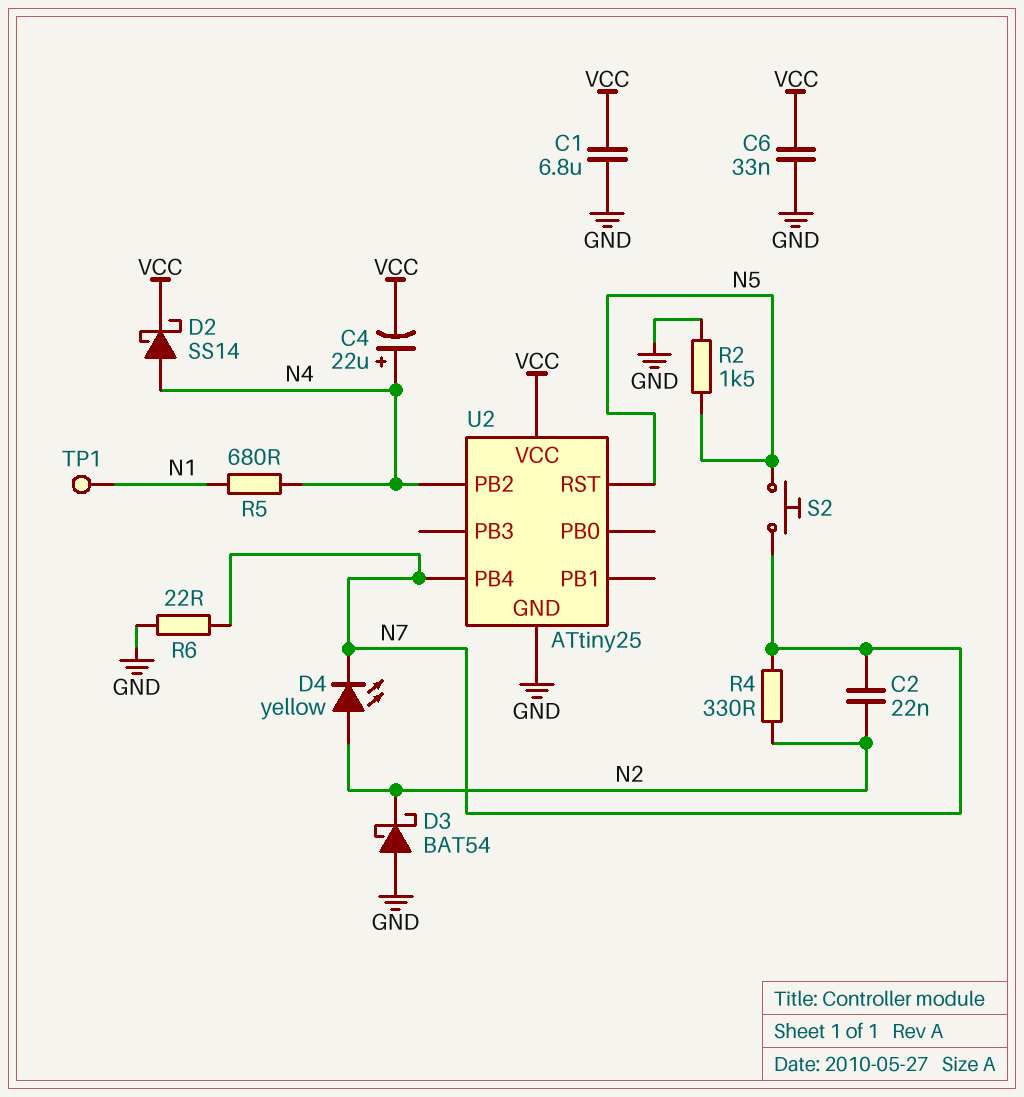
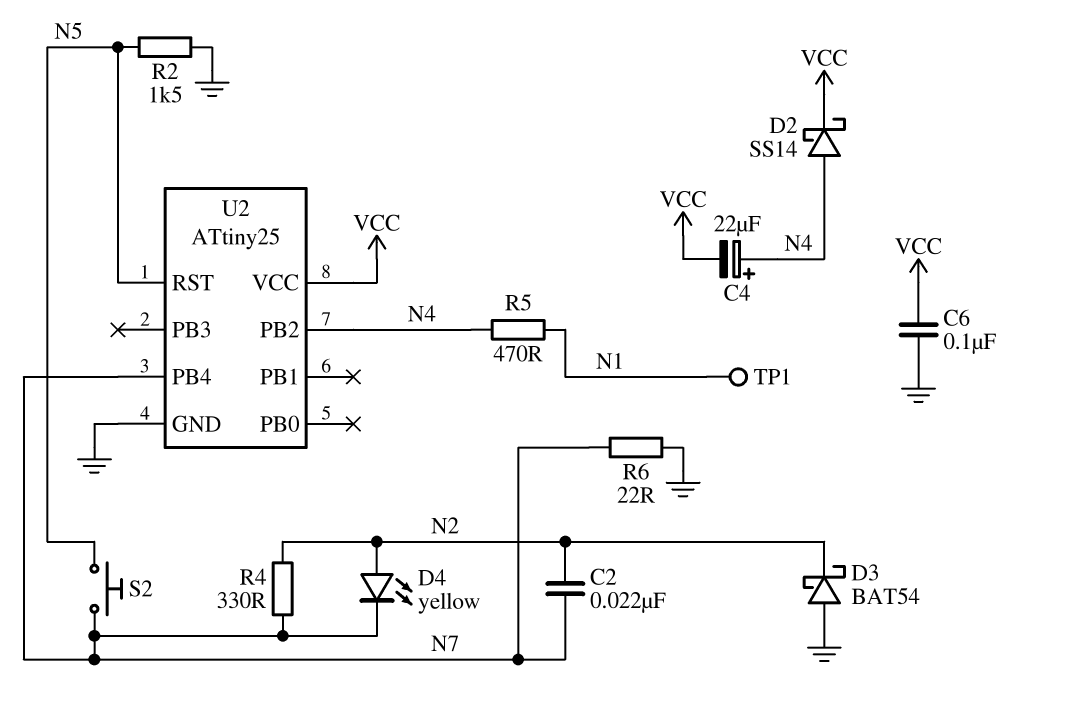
C1: 6.8uF (GND, VCC) -> none
C6: 33nF (GND, VCC) -> 100nF (GND, VCC)
R5: 680 (N1, N4) -> 470 (N1, N4)

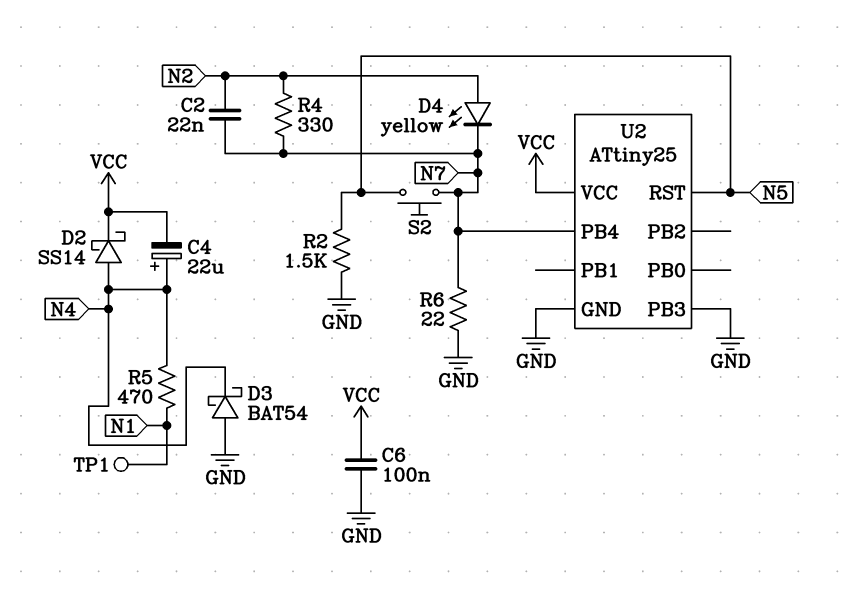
D3: schottky BAT54 (A GND, K N2) -> schottky BAT54 (A GND, K N4)
U2 pin PB2: N4 -> none
U2 pin PB3: none -> GND

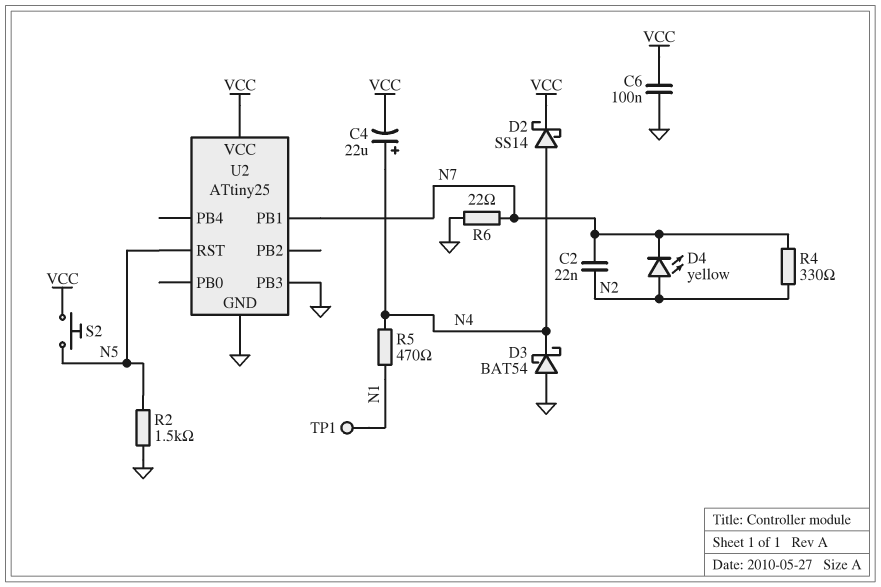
S2: button (N5, N7) -> button (N5, VCC)
U2 pin PB1: none -> N7
U2 pin PB4: N7 -> none

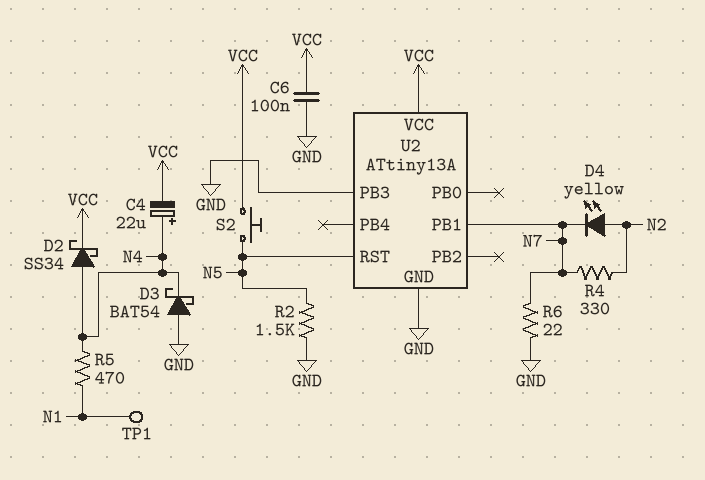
C2: 22nF (N2, N7) -> none
D2: schottky SS14 (A N4, K VCC) -> schottky SS34 (A N4, K VCC)
U2: ATtiny25 -> ATtiny13A

